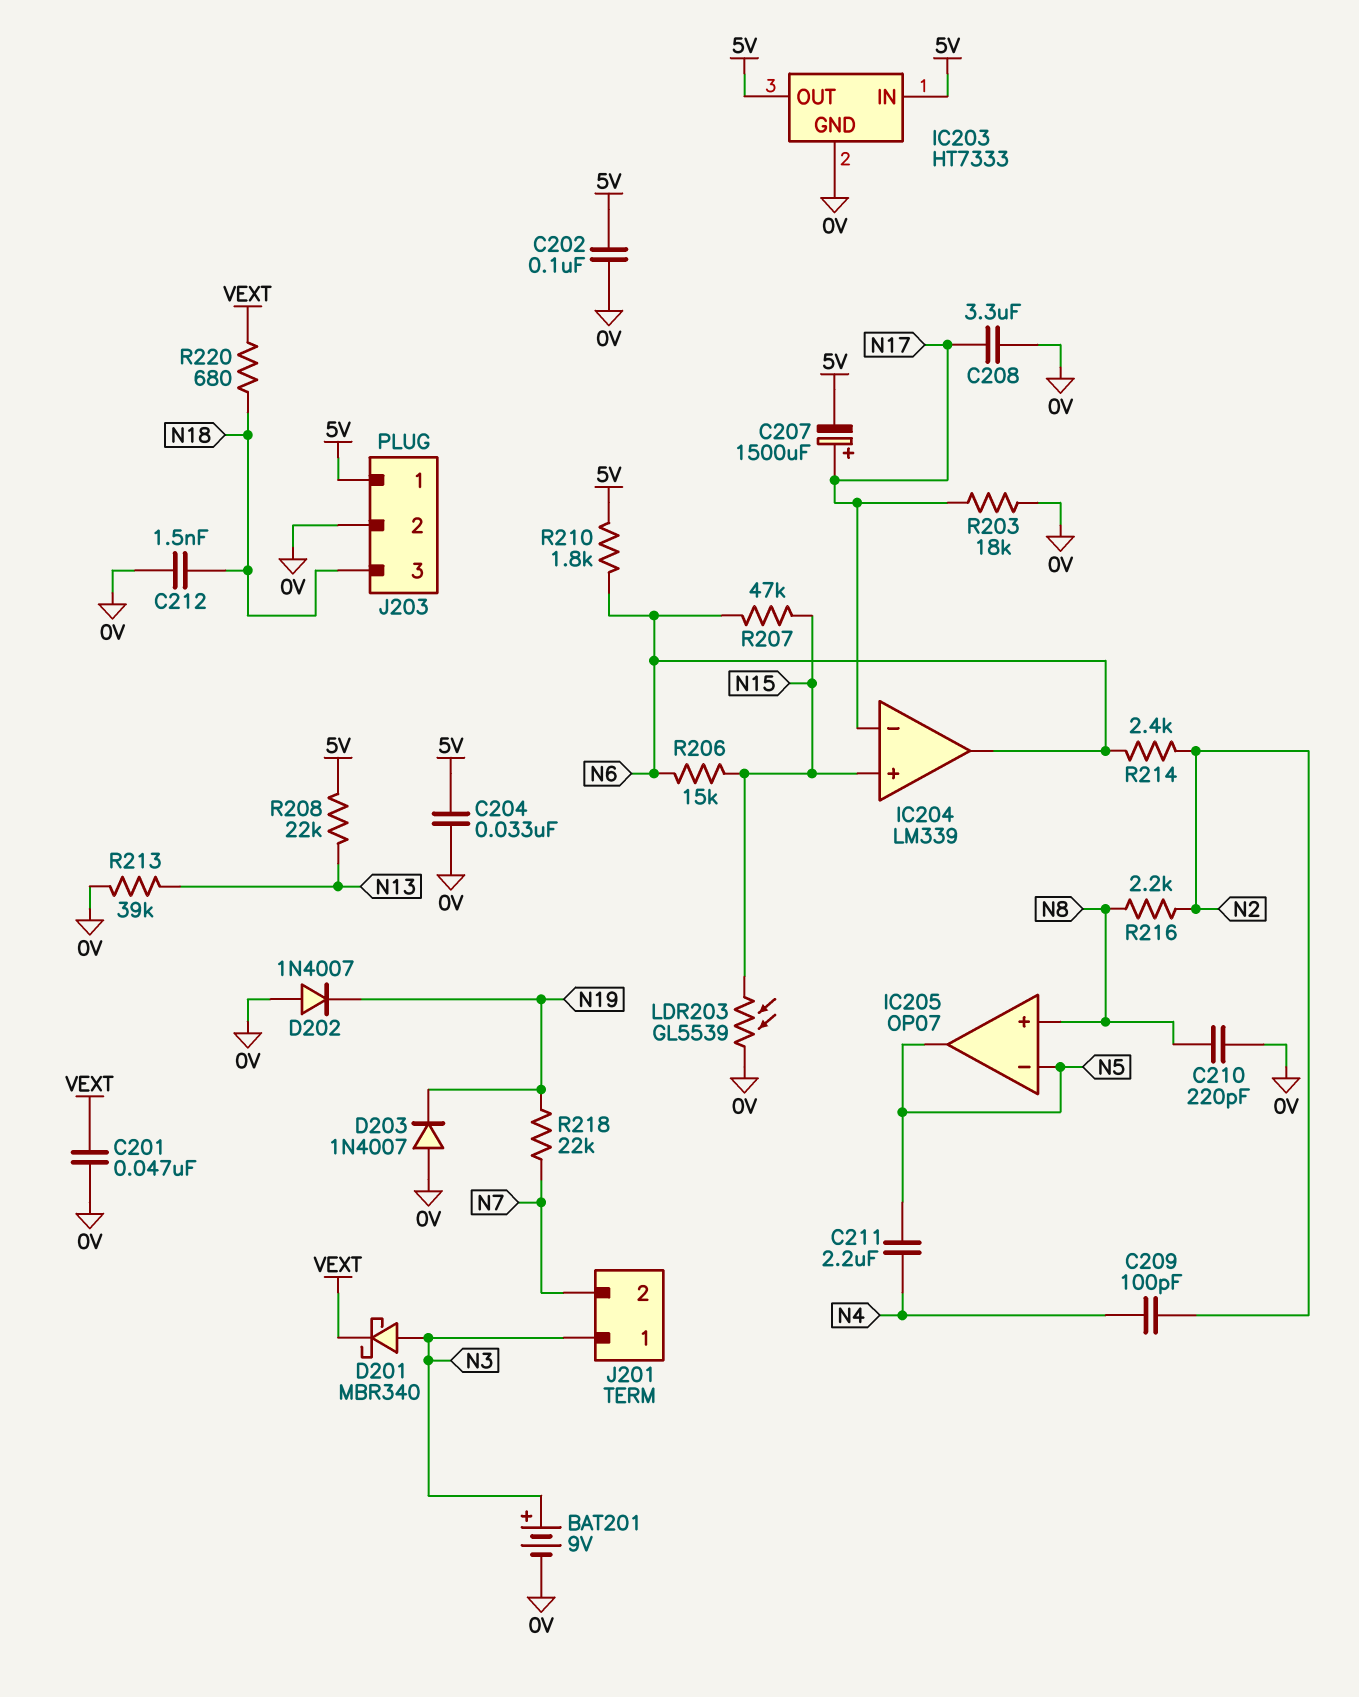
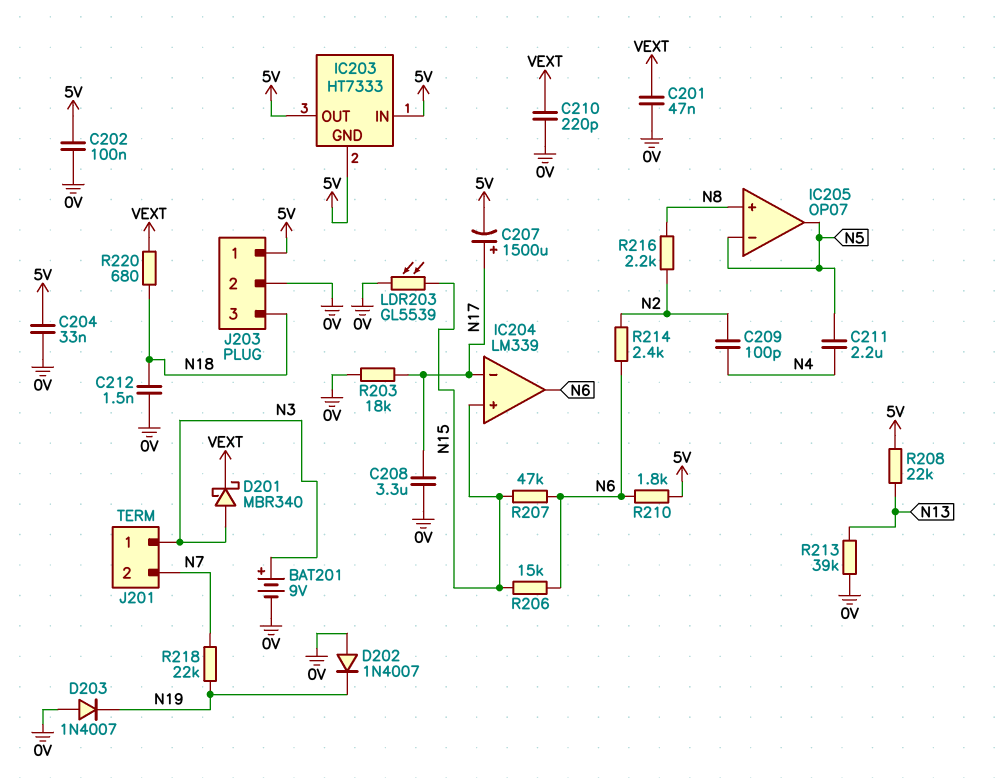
C210: 220pF (0V, N8) -> 220pF (0V, VEXT)
IC203 pin GND: 0V -> 5V

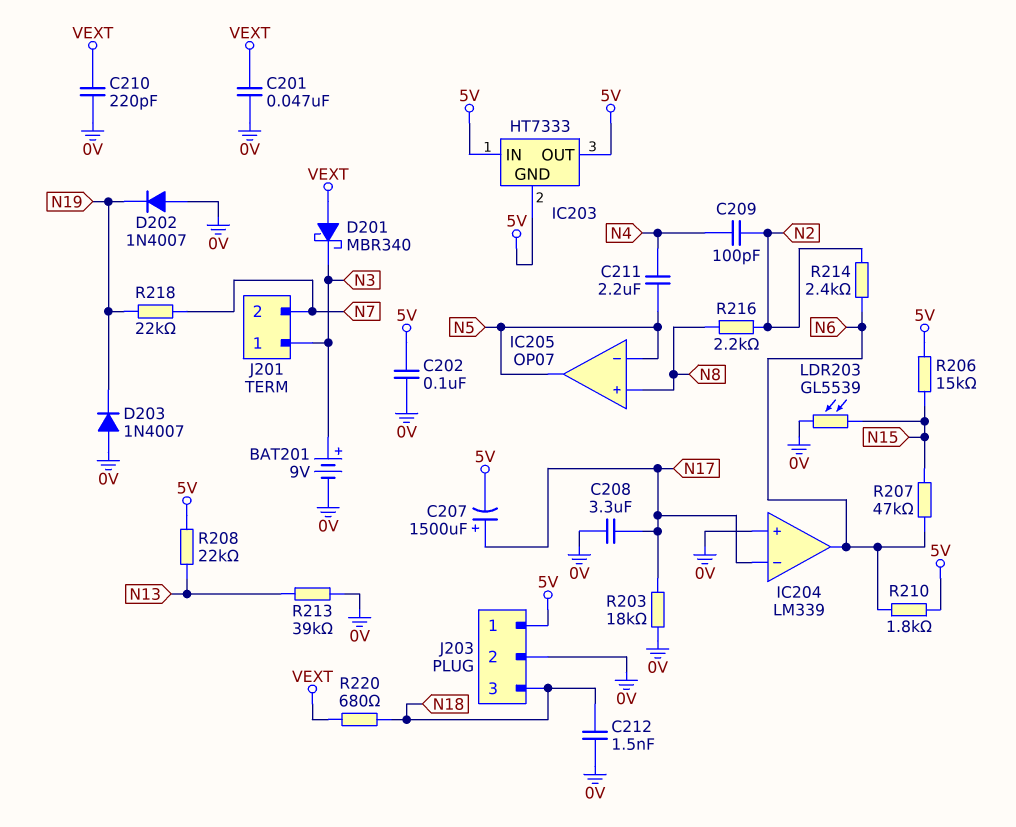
C204: 33nF (0V, 5V) -> none
D201: schottky MBR340 (A N3, K VEXT) -> schottky MBR340 (A VEXT, K N3)
IC204 pin in+: N15 -> 0V
R206: 15k (N6, N15) -> 15k (5V, N15)

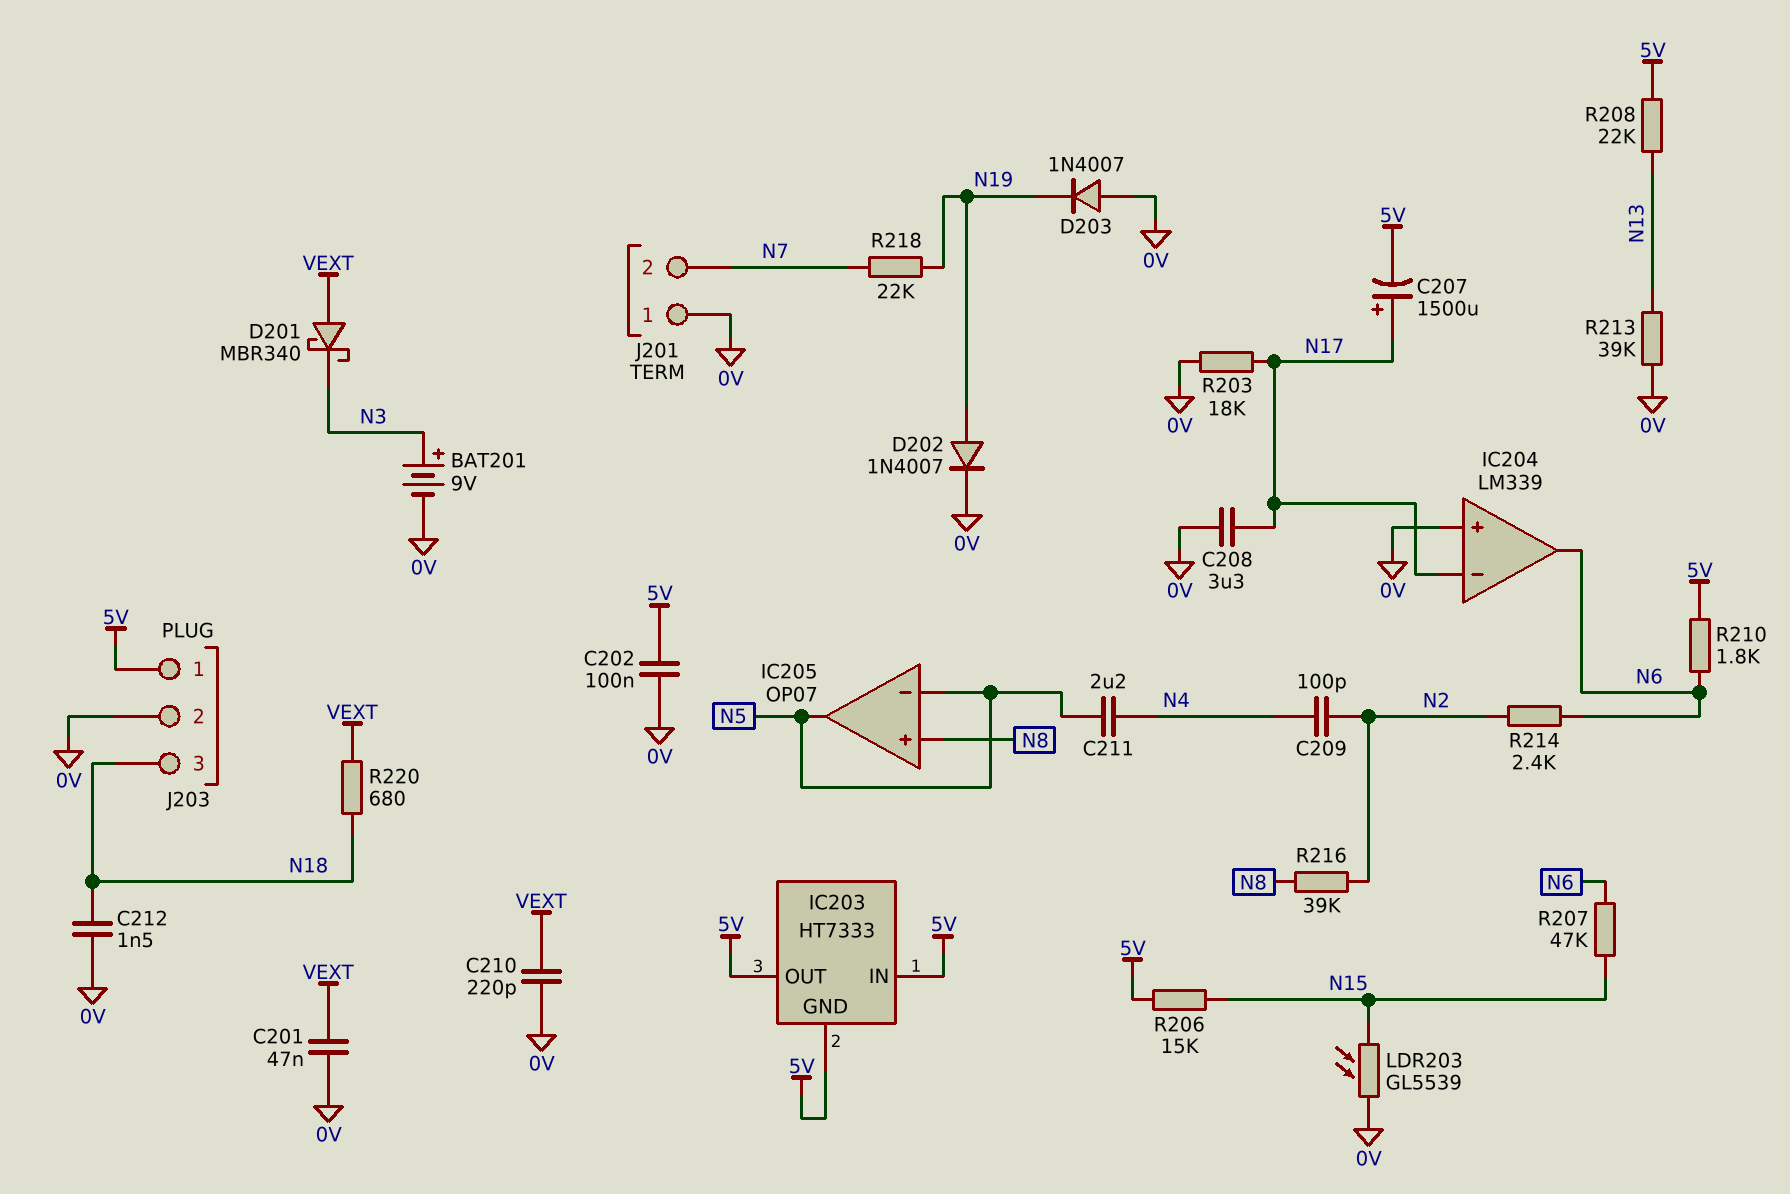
D202: diode 1N4007 (A 0V, K N19) -> diode 1N4007 (A N19, K 0V)
J201 pin 1: N3 -> 0V
R216: 2.2k (N2, N8) -> 39k (N2, N8)

